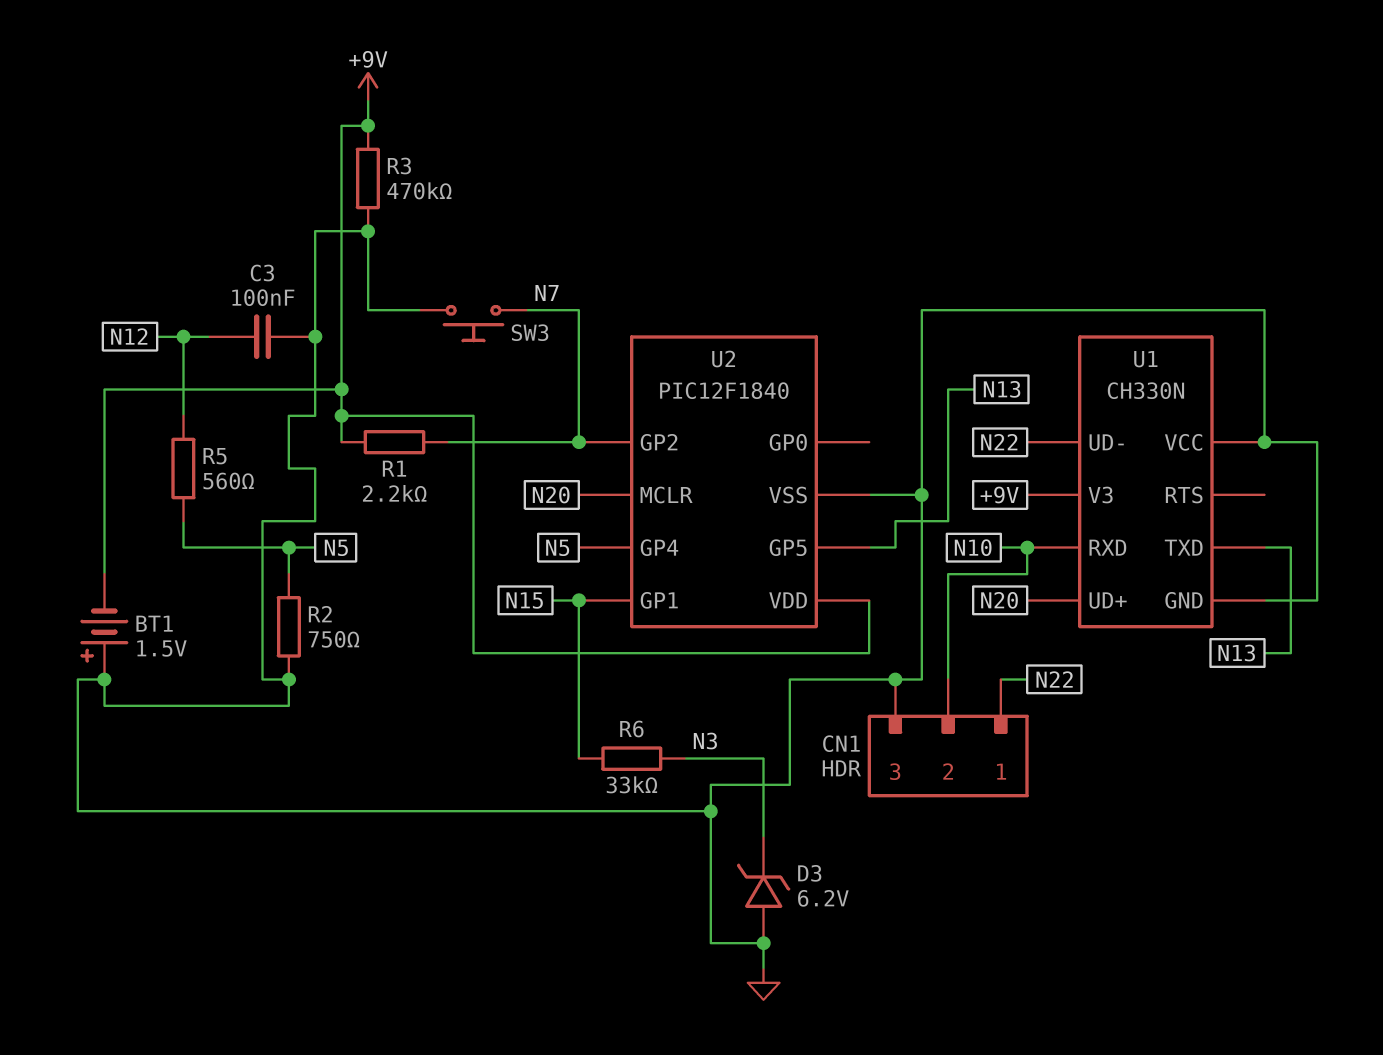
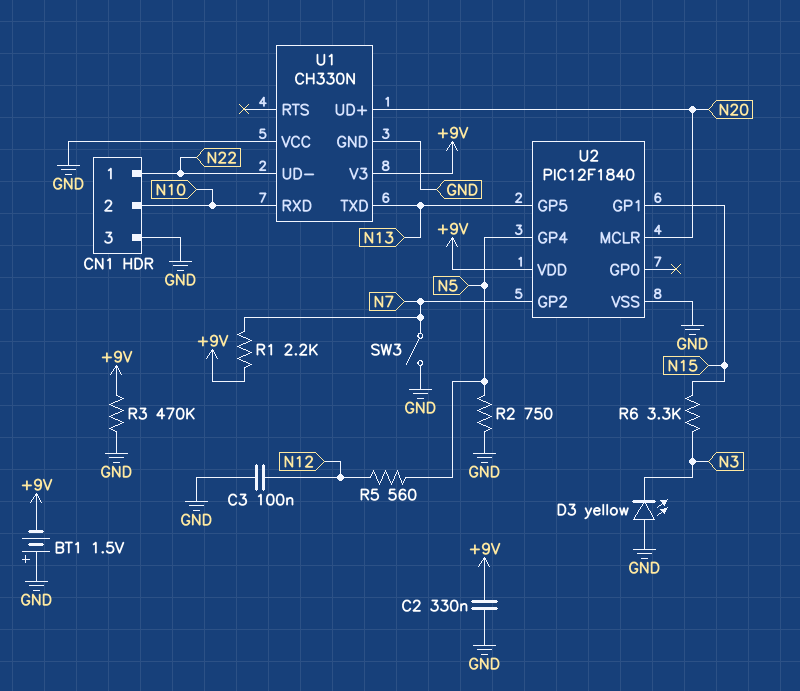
C2: none -> 330nF (+9V, GND)
D3: zener 6.2V (A GND, K N3) -> LED yellow (A GND, K N3)
R6: 33k (N3, N15) -> 3.3k (N3, N15)
SW3: button (GND, N7) -> switch (GND, N7)

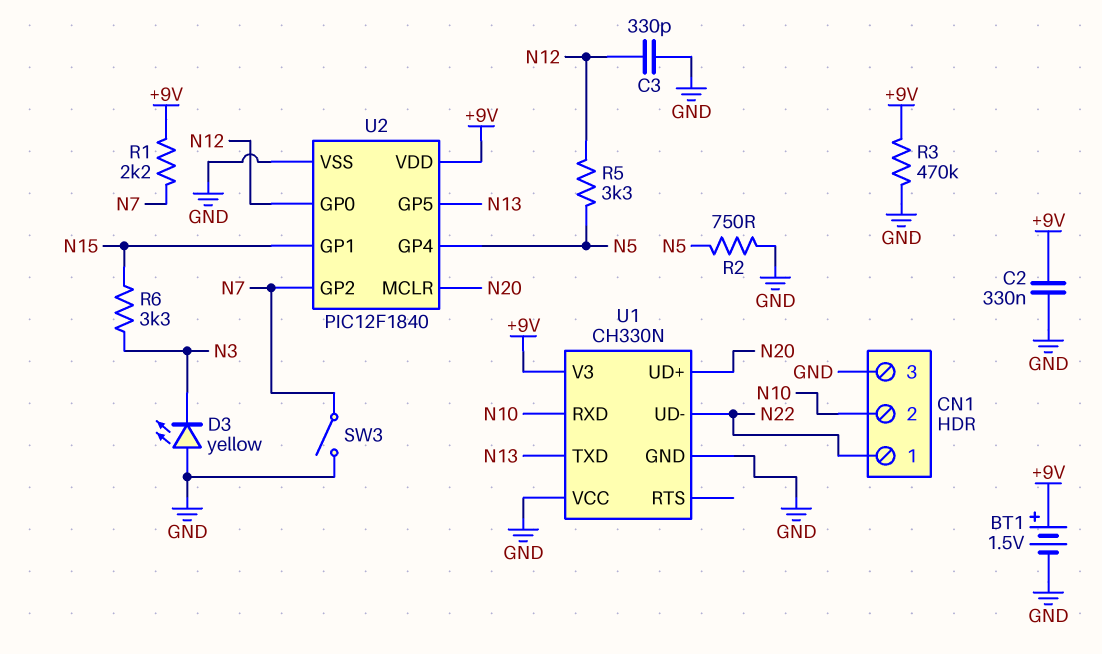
BT1: 1.5V (plus GND, minus +9V) -> 1.5V (plus +9V, minus GND)
C3: 100nF (GND, N12) -> 330pF (GND, N12)
R5: 560 (N5, N12) -> 3.3k (N5, N12)
U2 pin GP0: none -> N12

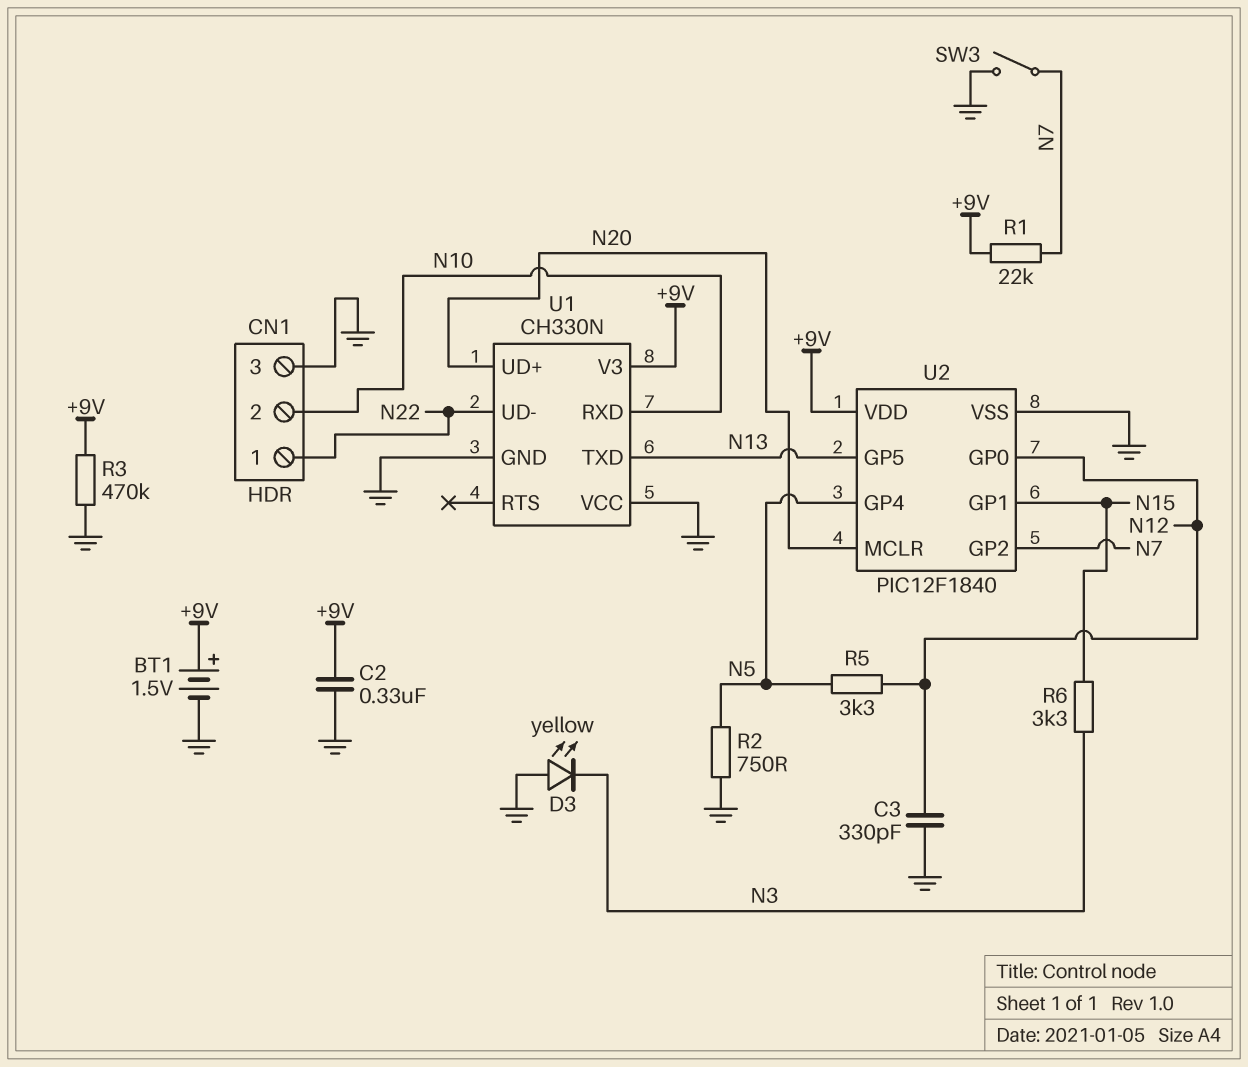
R1: 2.2k (+9V, N7) -> 22k (+9V, N7)

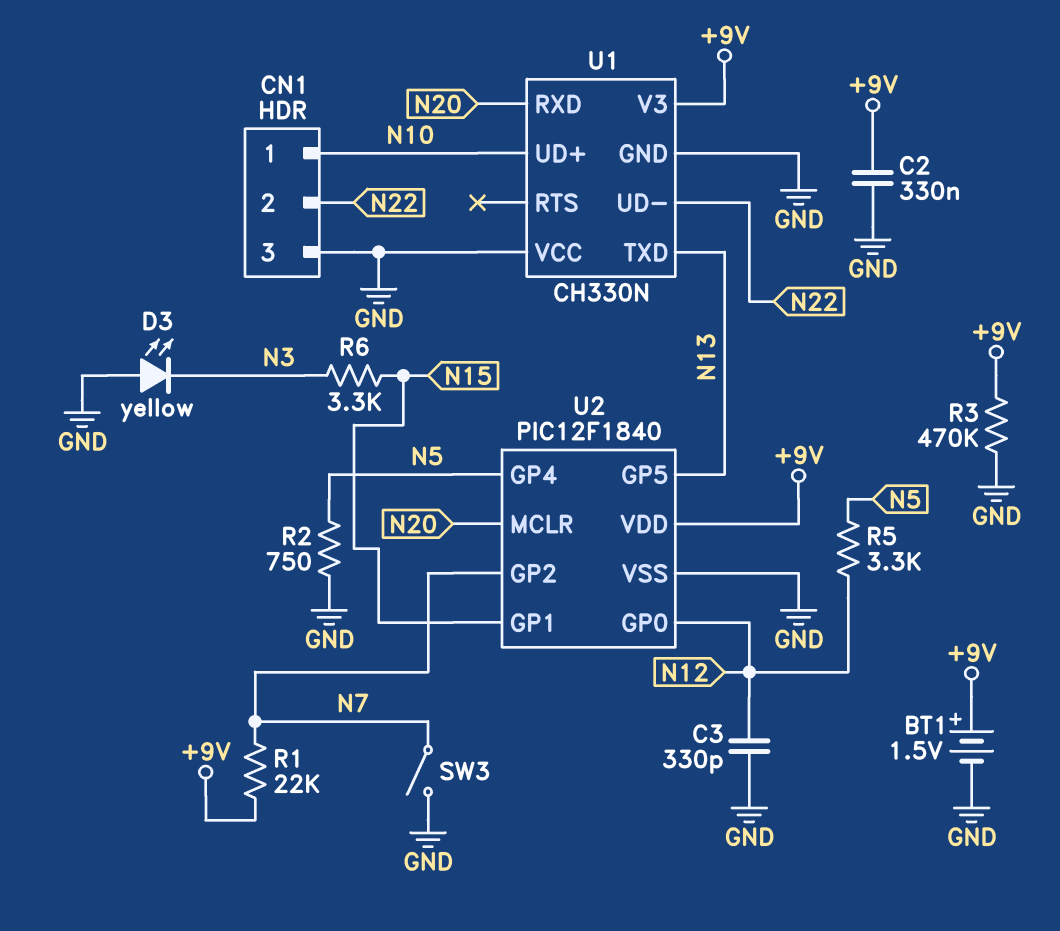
CN1 pin 1: N22 -> N10
CN1 pin 2: N10 -> N22
U1 pin RXD: N10 -> N20
U1 pin UD+: N20 -> N10

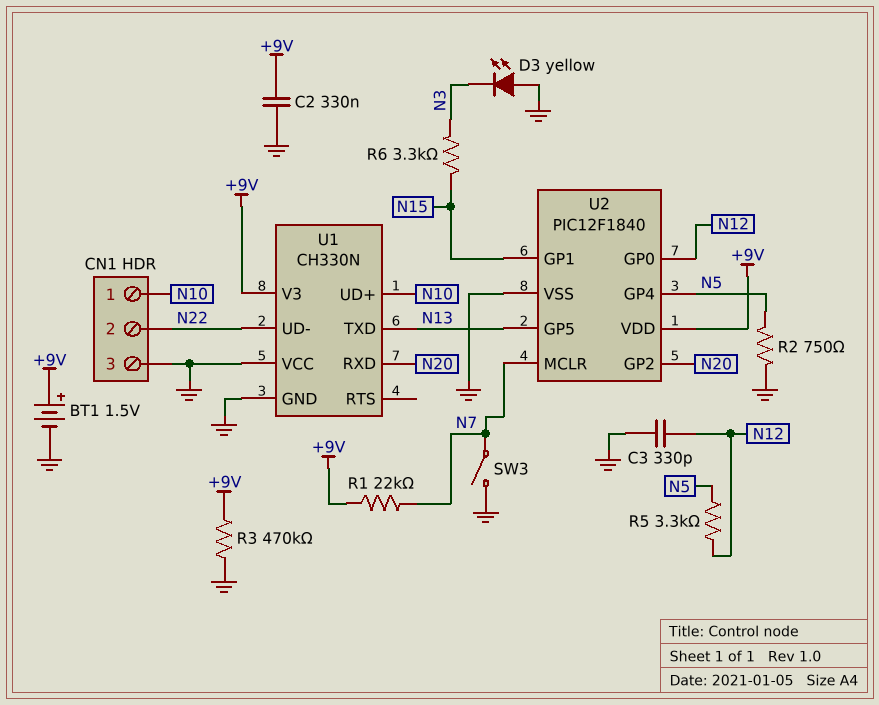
U2 pin GP2: N7 -> N20
U2 pin MCLR: N20 -> N7

